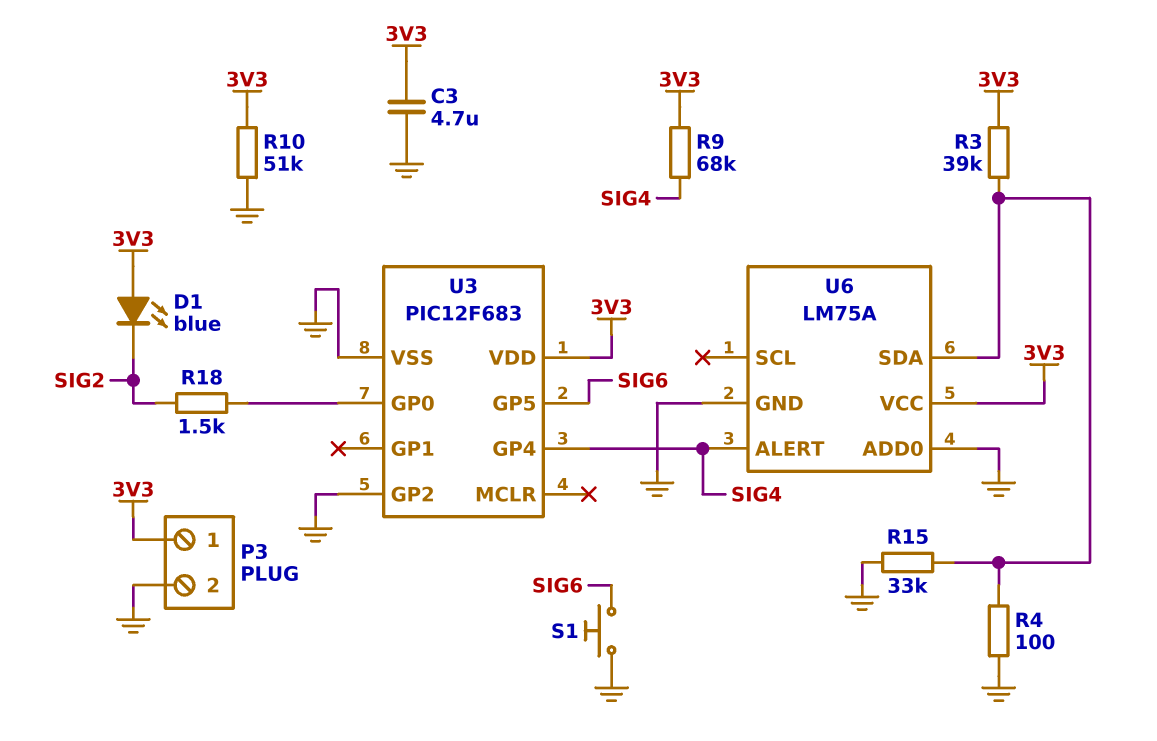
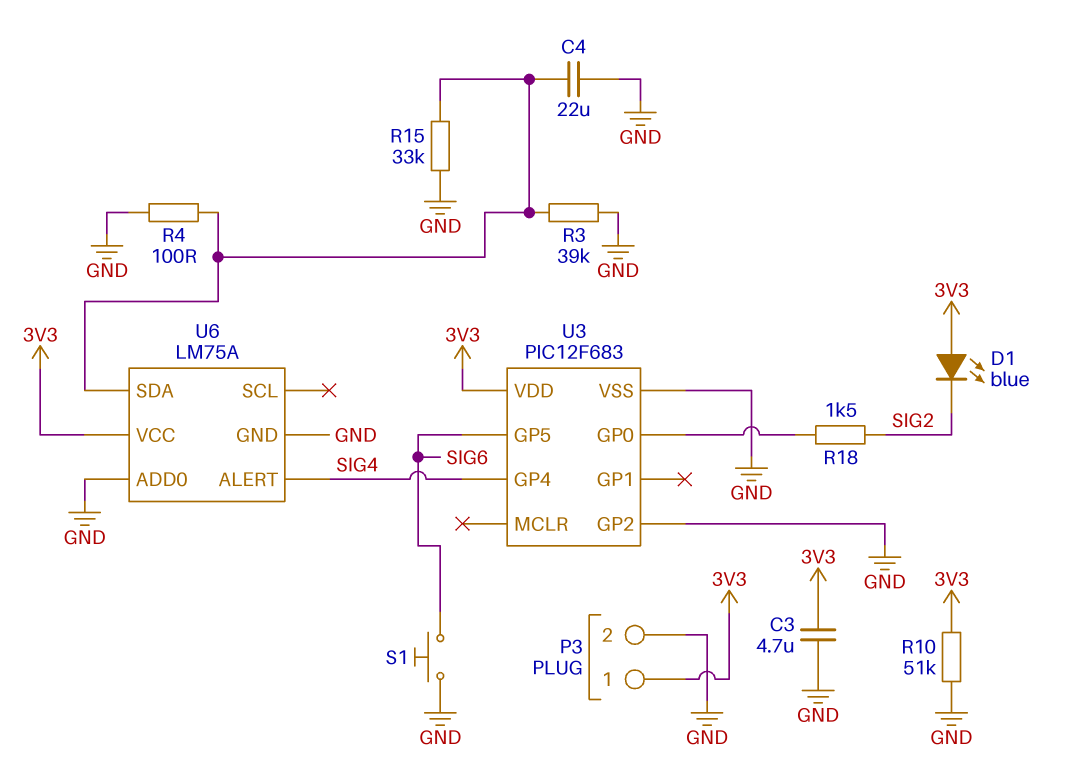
C4: none -> 22uF (GND, U6/SDA)
R3: 39k (3V3, U6/SDA) -> 39k (GND, U6/SDA)
R9: 68k (3V3, SIG4) -> none

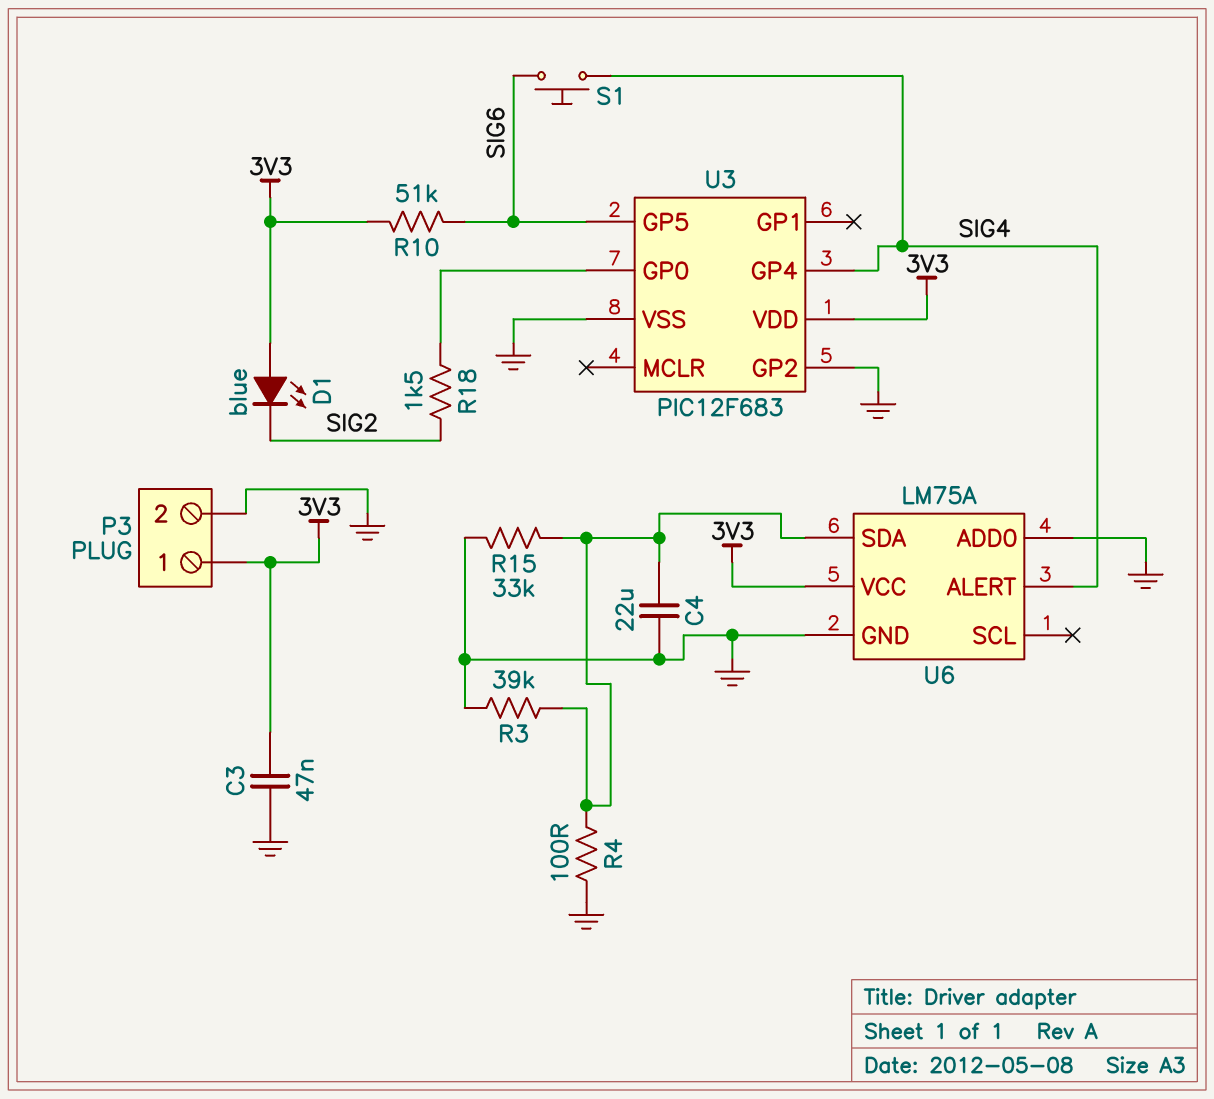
C3: 4.7uF (3V3, GND) -> 47nF (3V3, GND)
R10: 51k (3V3, GND) -> 51k (3V3, SIG6)
S1: button (GND, SIG6) -> button (SIG4, SIG6)

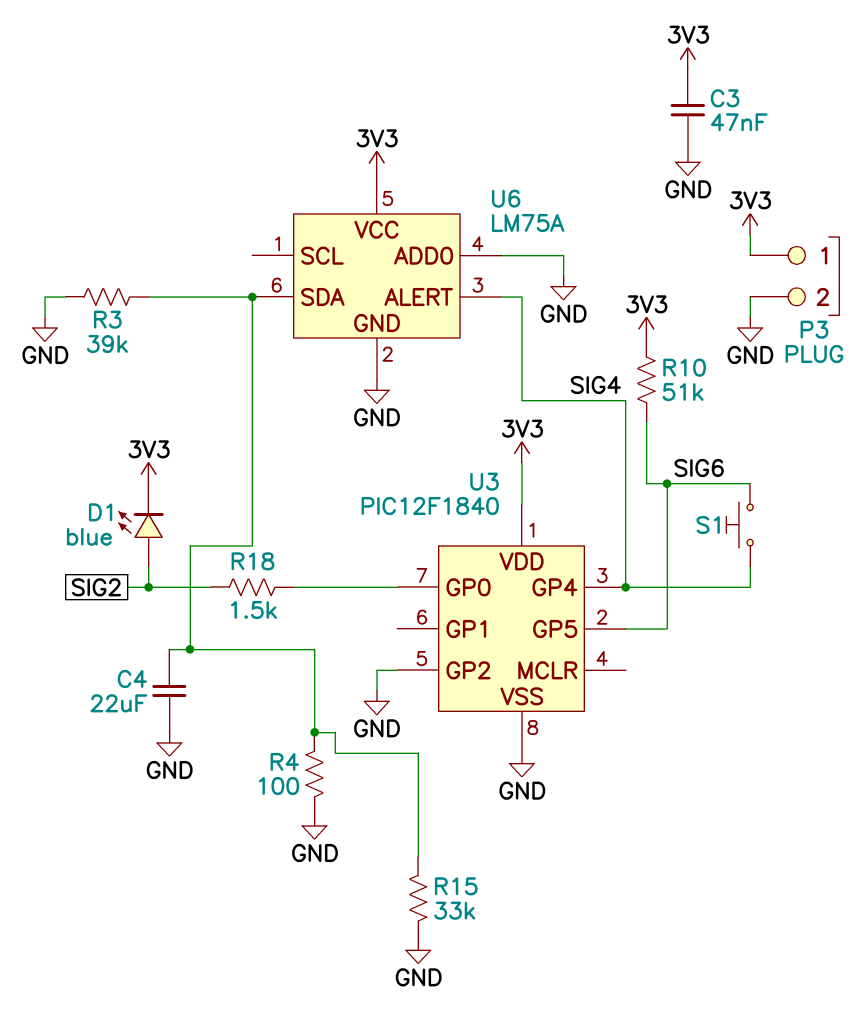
D1: LED blue (A 3V3, K SIG2) -> LED blue (A SIG2, K 3V3)
U3: PIC12F683 -> PIC12F1840

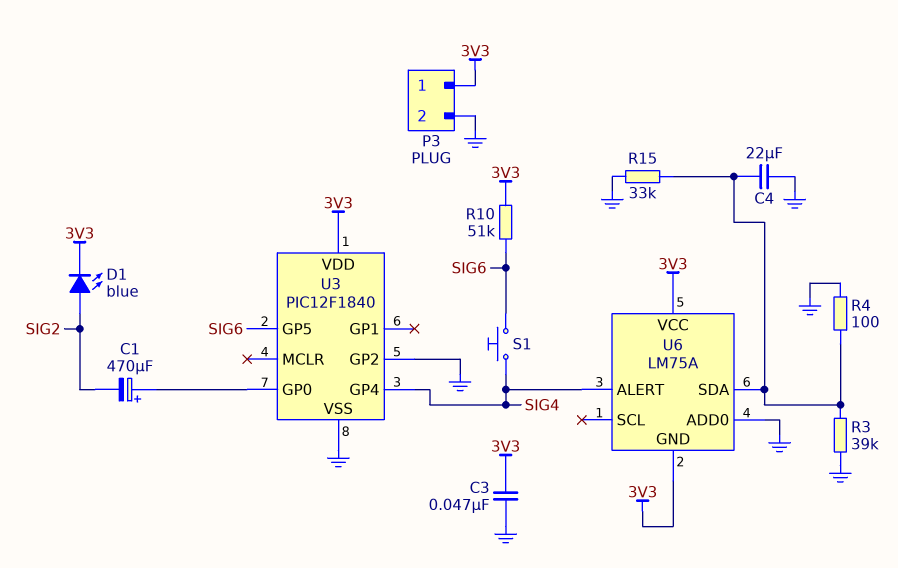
C1: none -> 470uF (plus U3/GP0, minus SIG2)
R18: 1.5k (SIG2, U3/GP0) -> none
U6 pin GND: GND -> 3V3

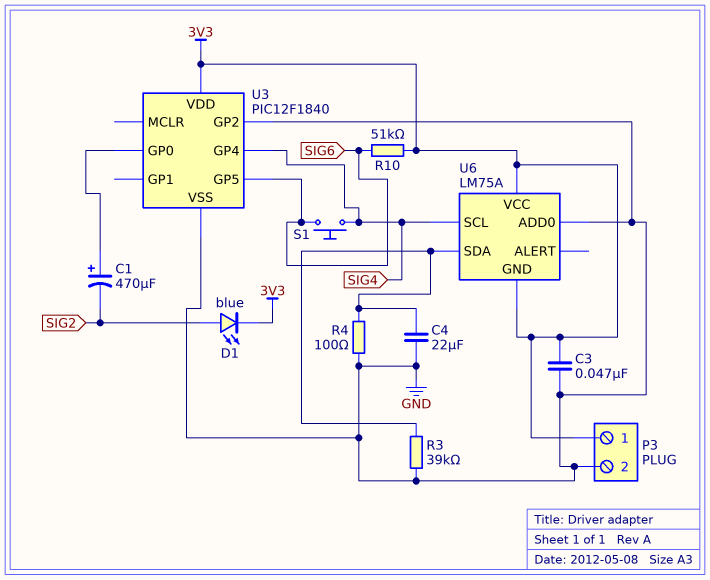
R15: 33k (GND, U6/SDA) -> none
U6 pin ALERT: SIG4 -> none
U6 pin SCL: none -> SIG4

